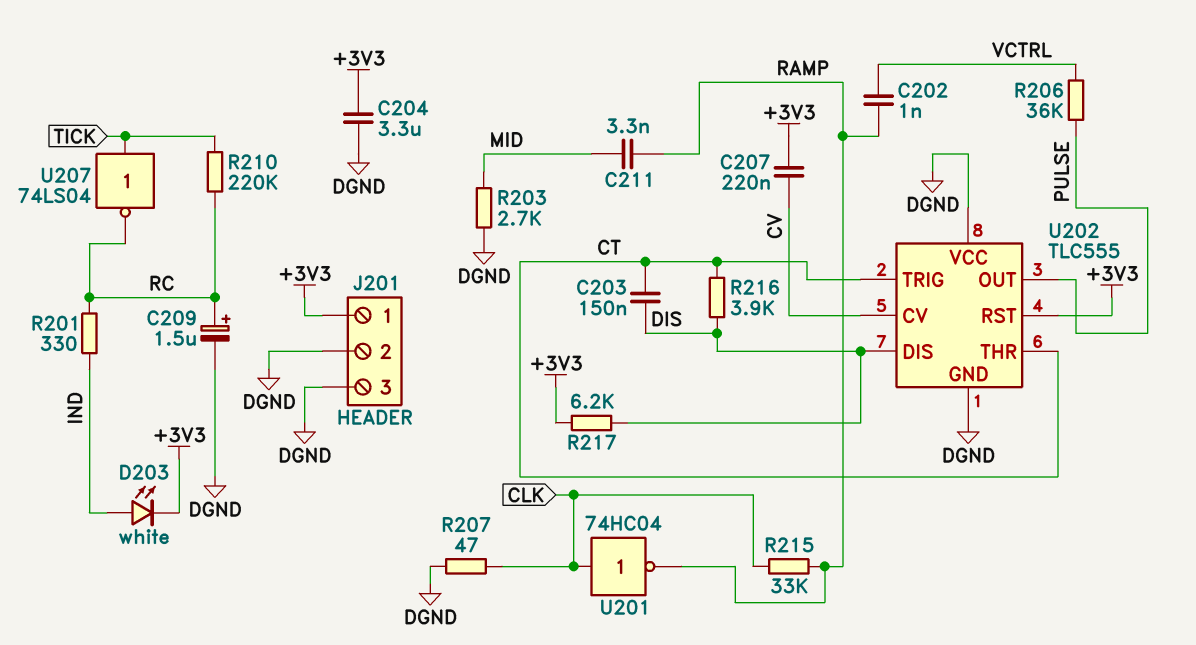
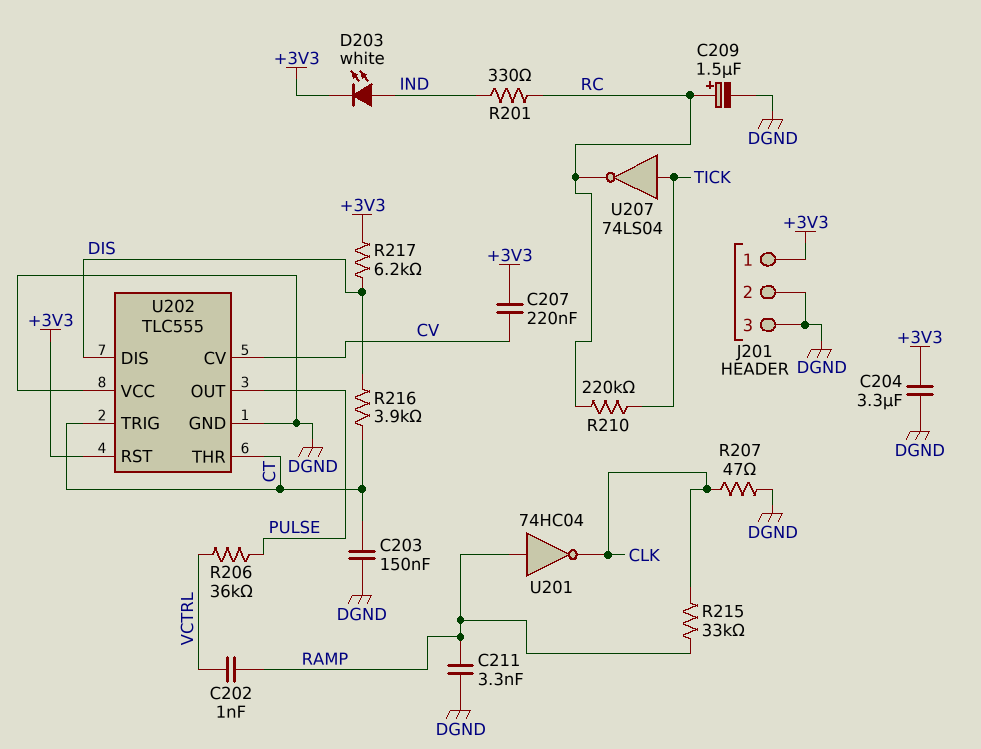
C203: 150nF (CT, DIS) -> 150nF (CT, DGND)
C211: 3.3nF (MID, RAMP) -> 3.3nF (DGND, RAMP)
R203: 2.7k (DGND, MID) -> none
U201: NOT 74HC04 (in CLK, out RAMP) -> NOT 74HC04 (in RAMP, out CLK)

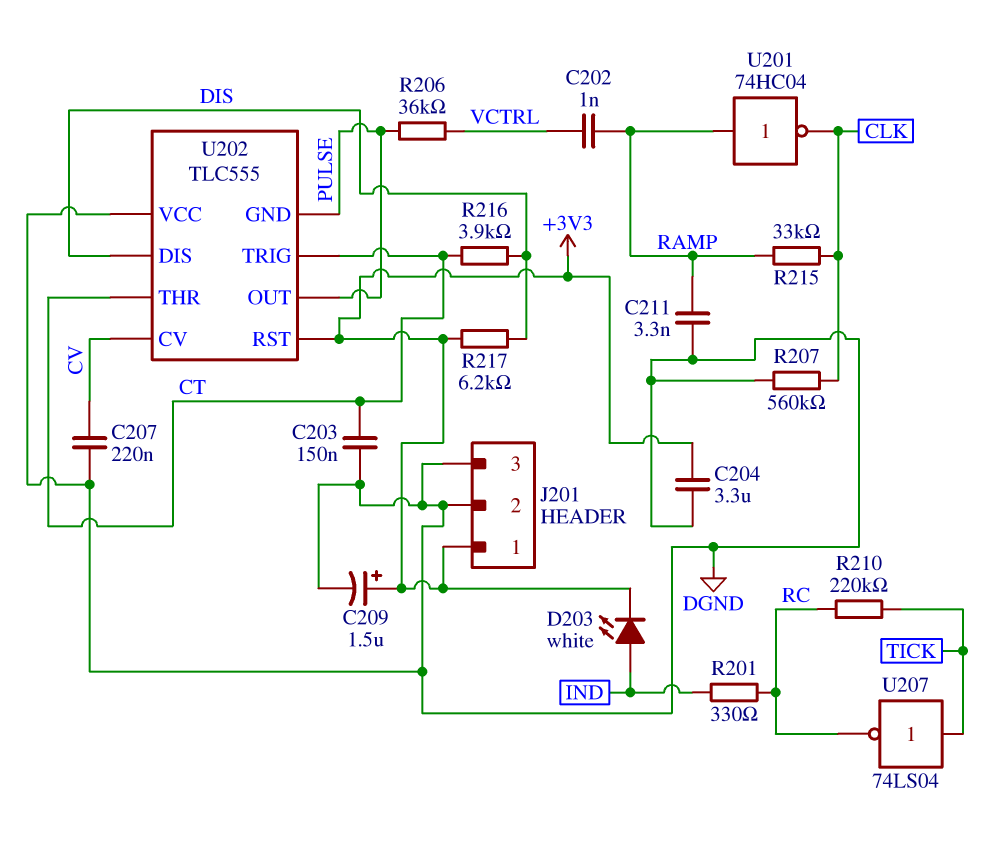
C207: 220nF (+3V3, CV) -> 220nF (CV, DGND)
C209: 1.5uF (plus RC, minus DGND) -> 1.5uF (plus +3V3, minus DGND)
R207: 47 (CLK, DGND) -> 560k (CLK, DGND)
U202 pin GND: DGND -> PULSE

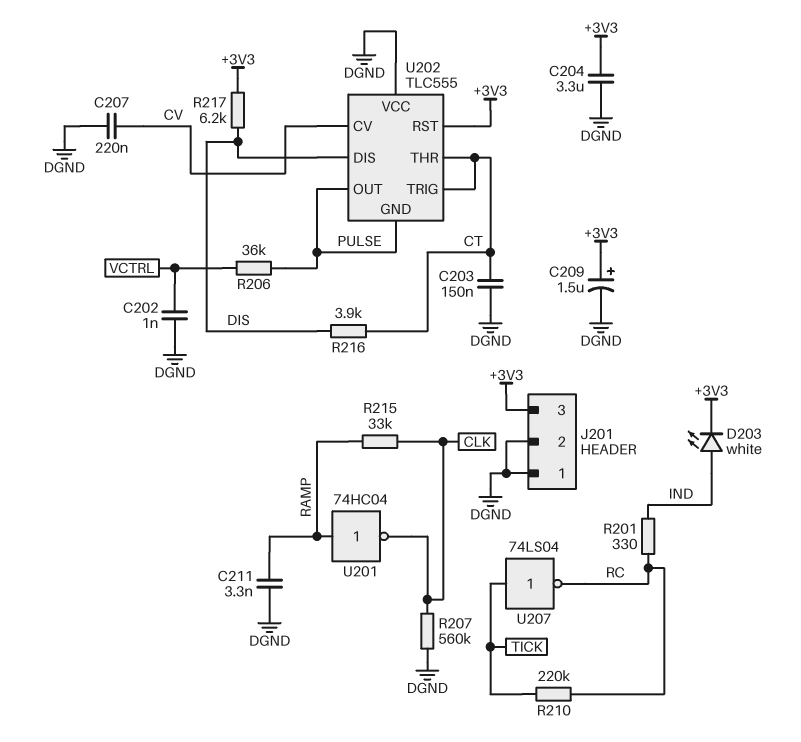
C202: 1nF (RAMP, VCTRL) -> 1nF (DGND, VCTRL)
J201 pin 1: +3V3 -> DGND
J201 pin 3: DGND -> +3V3

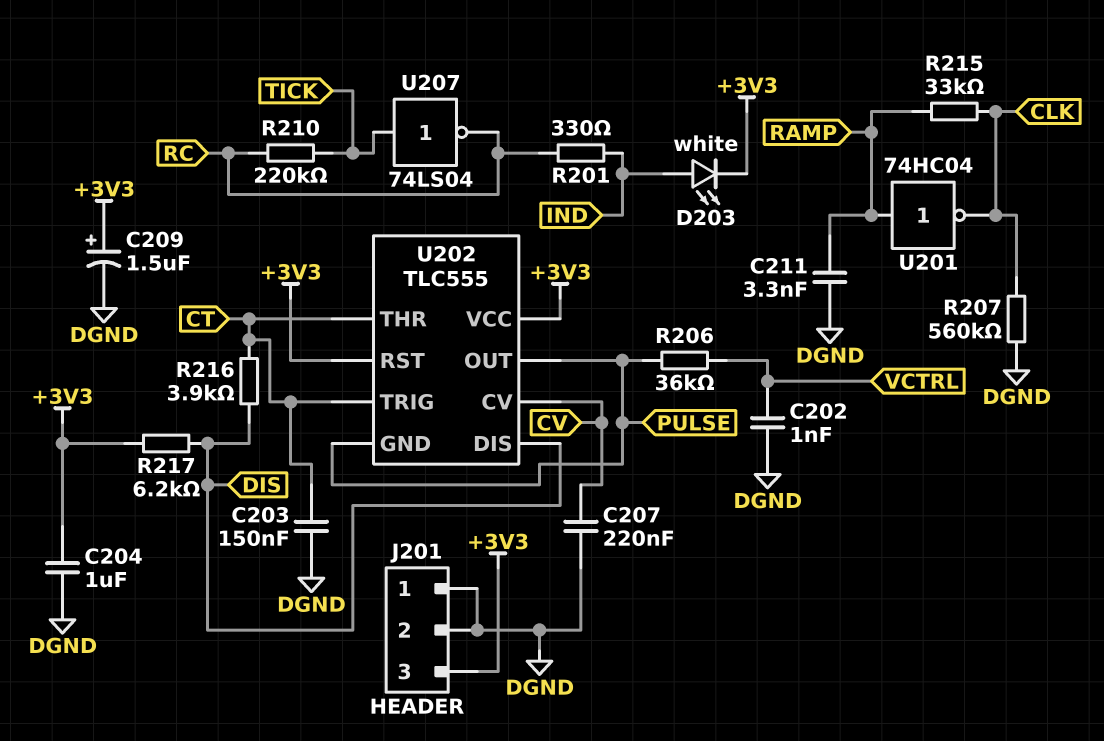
C204: 3.3uF (+3V3, DGND) -> 1uF (+3V3, DGND)
U202 pin VCC: DGND -> +3V3

